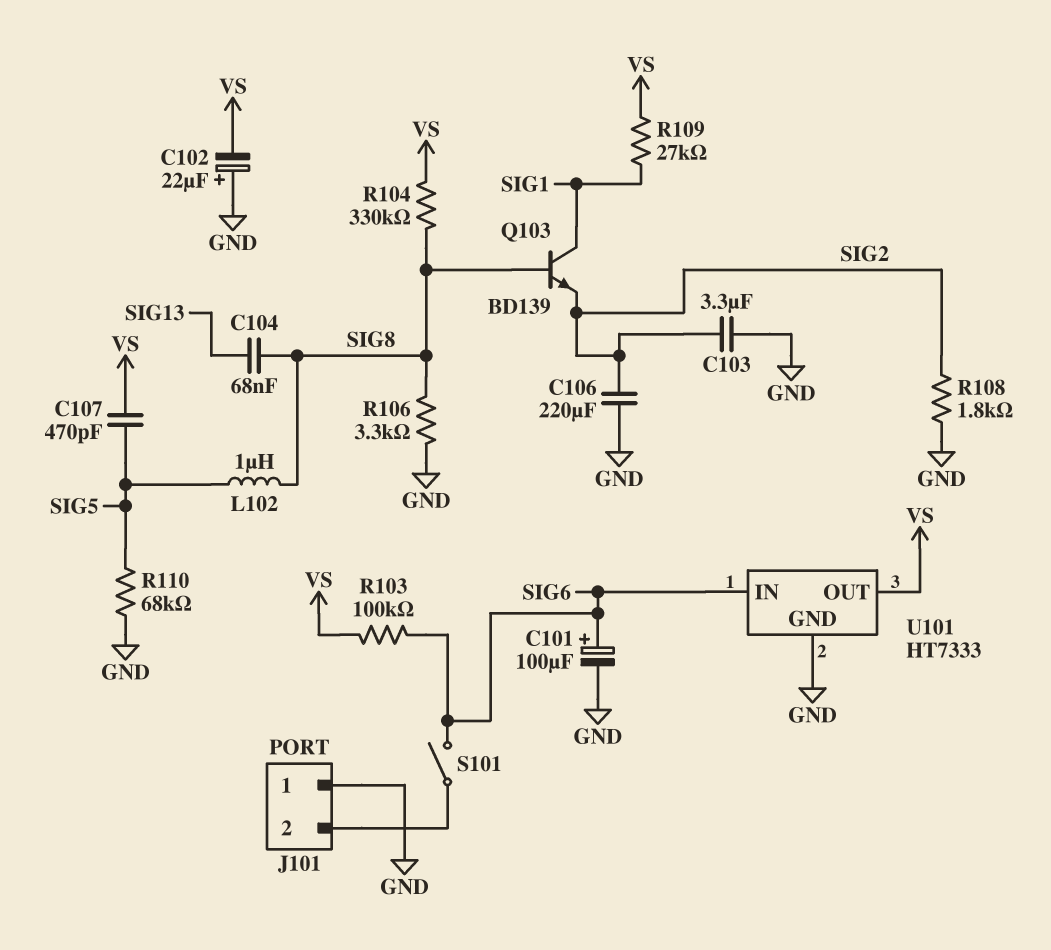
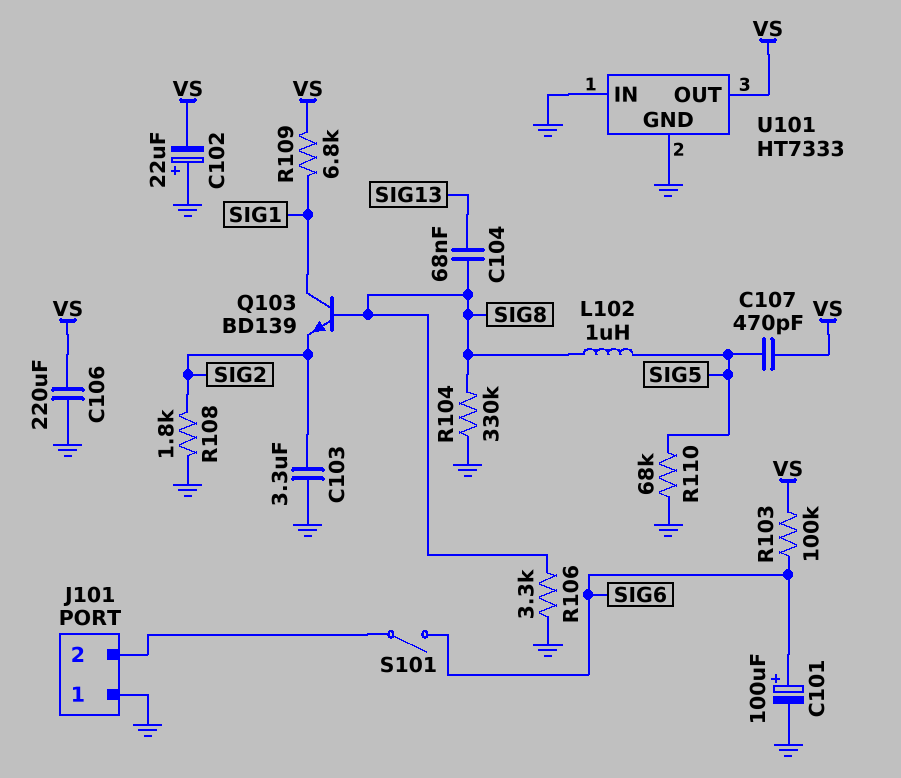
C106: 220uF (GND, SIG2) -> 220uF (GND, VS)
R104: 330k (SIG8, VS) -> 330k (GND, SIG8)
R109: 27k (SIG1, VS) -> 6.8k (SIG1, VS)
U101 pin IN: SIG6 -> GND

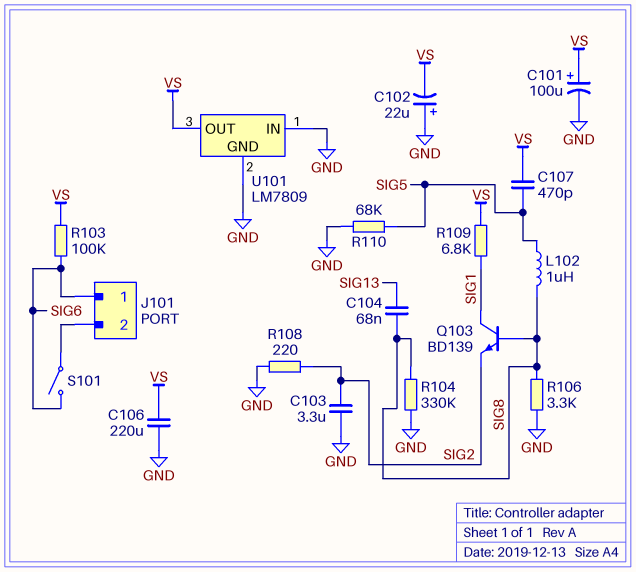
C101: 100uF (plus SIG6, minus GND) -> 100uF (plus VS, minus GND)
J101 pin 1: GND -> SIG6
R108: 1.8k (GND, SIG2) -> 220 (GND, SIG2)
U101: HT7333 -> LM7809

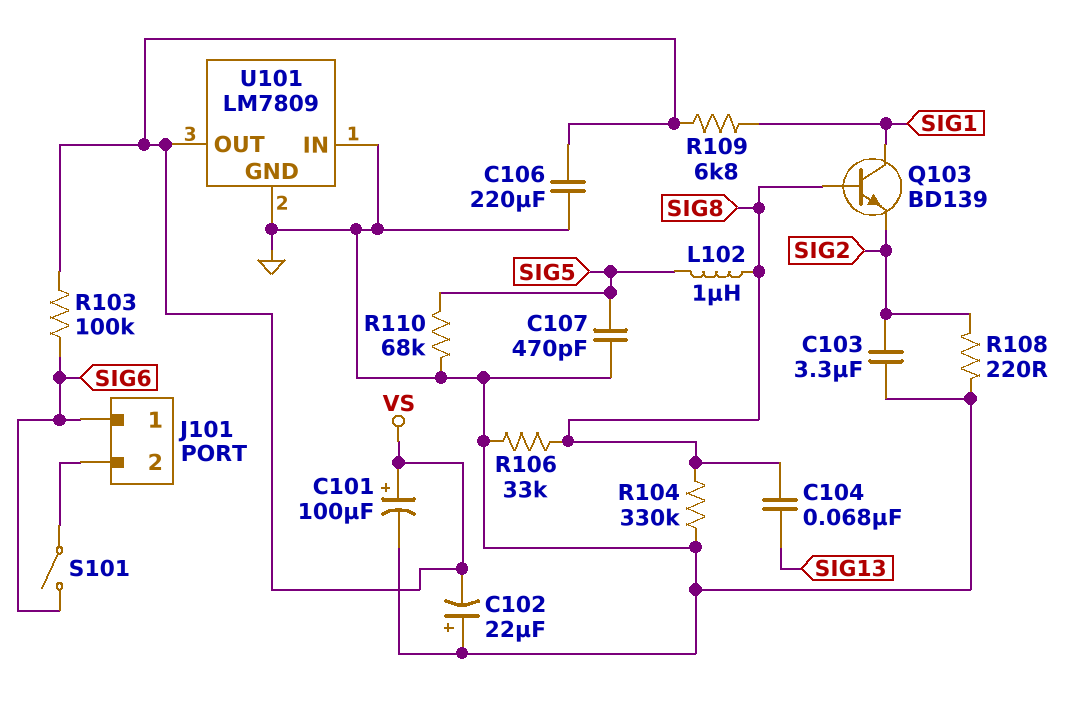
C107: 470pF (SIG5, VS) -> 470pF (GND, SIG5)
R106: 3.3k (GND, SIG8) -> 33k (GND, SIG8)

